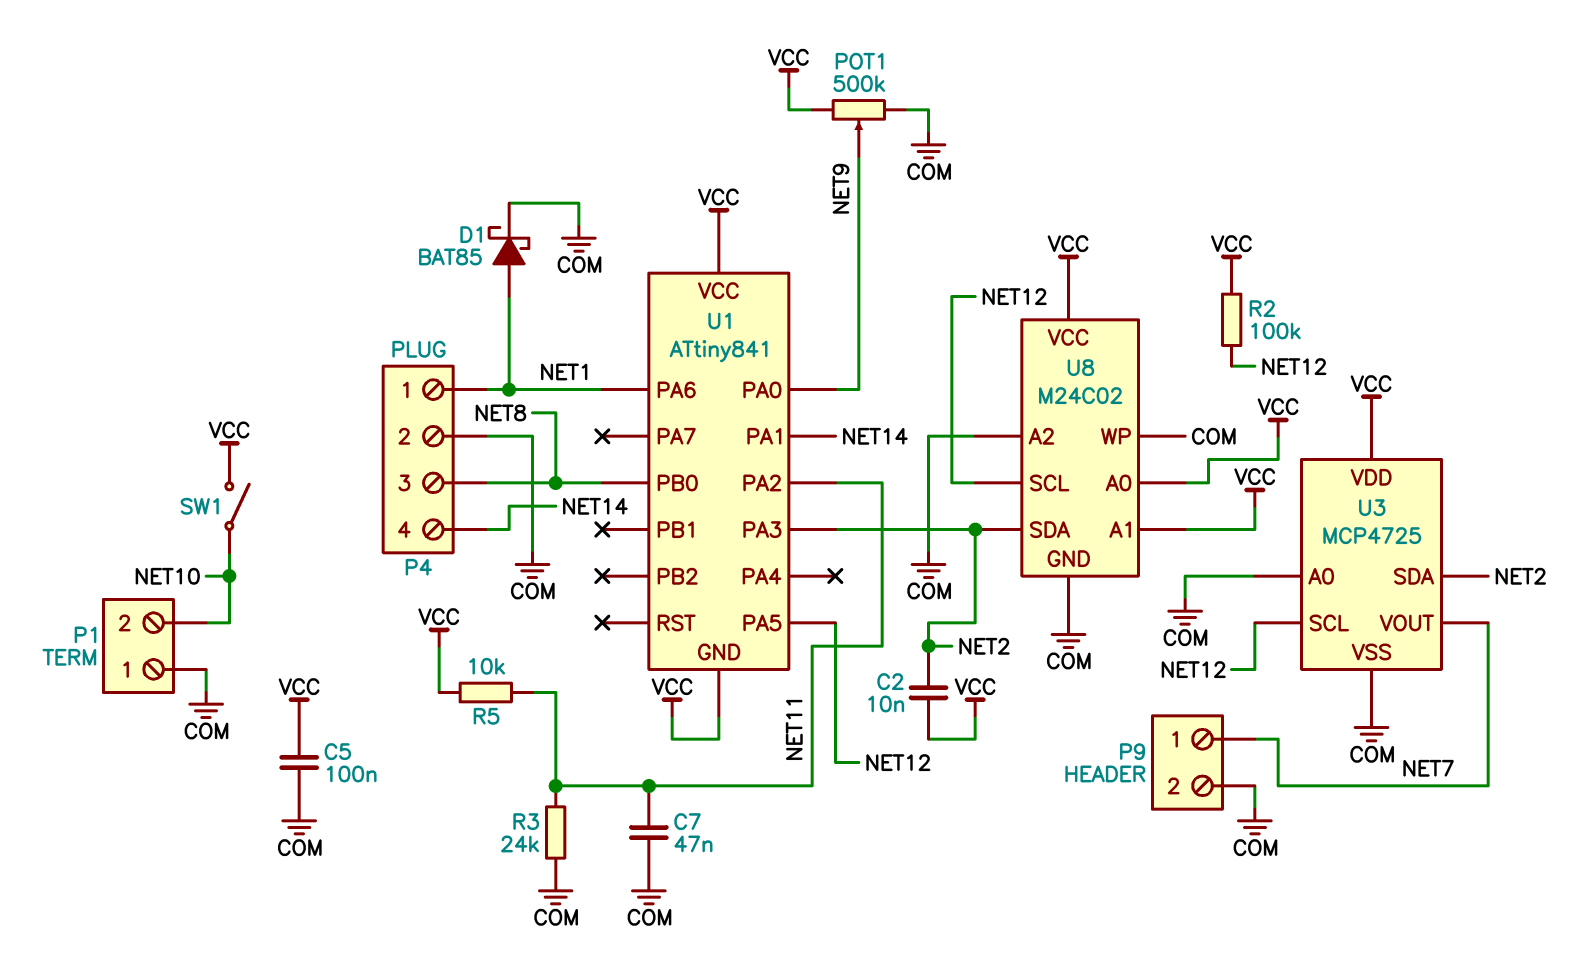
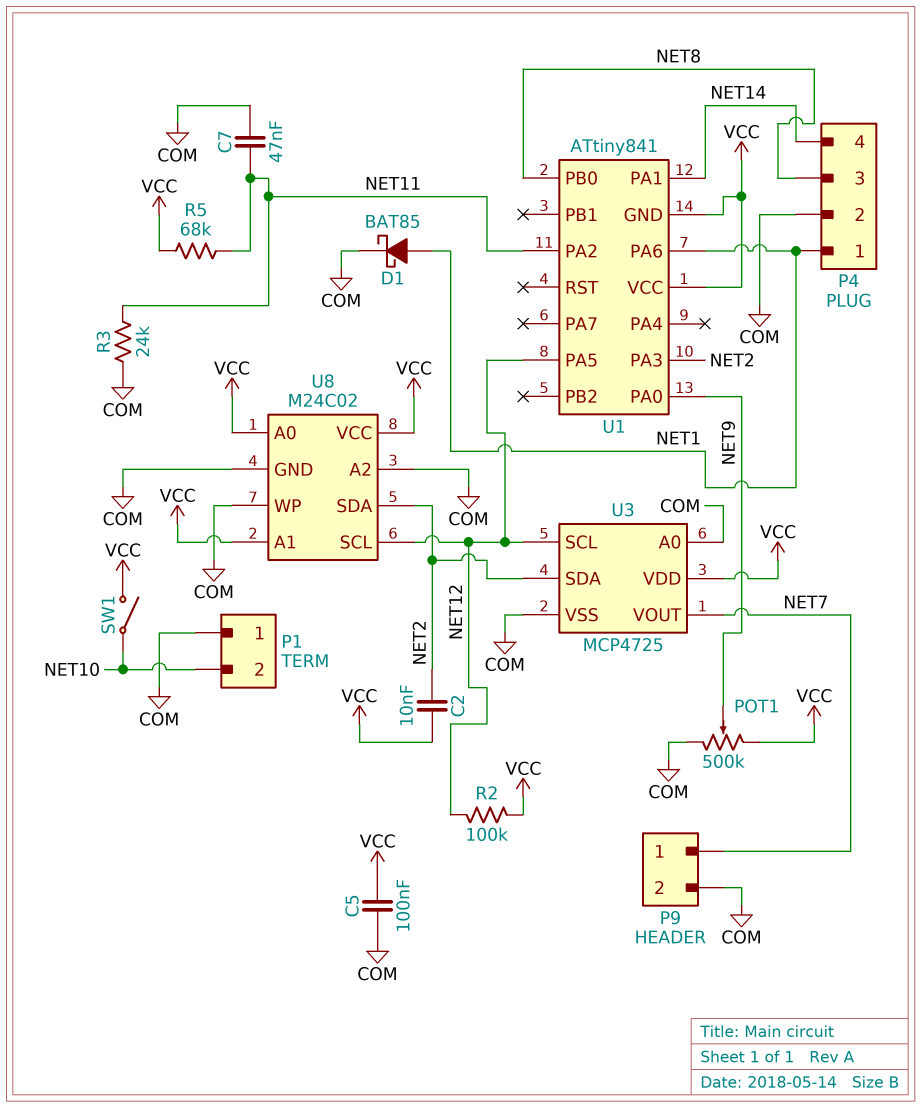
R5: 10k (NET11, VCC) -> 68k (NET11, VCC)

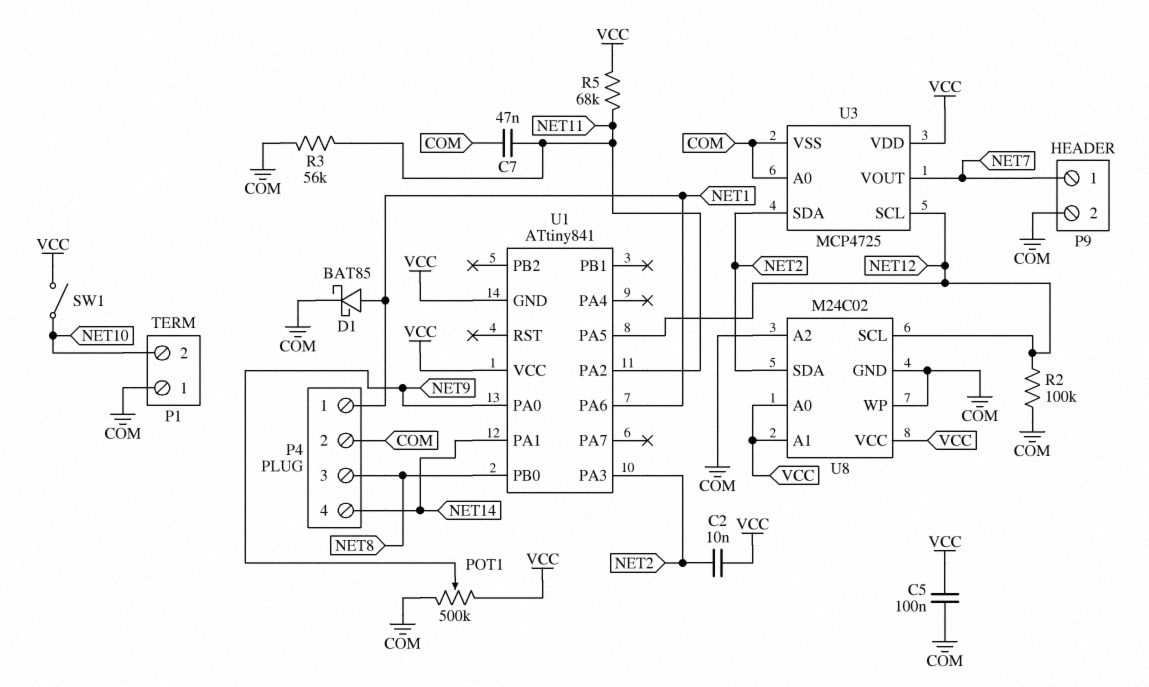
R2: 100k (NET12, VCC) -> 100k (COM, NET12)
R3: 24k (COM, NET11) -> 56k (COM, NET11)

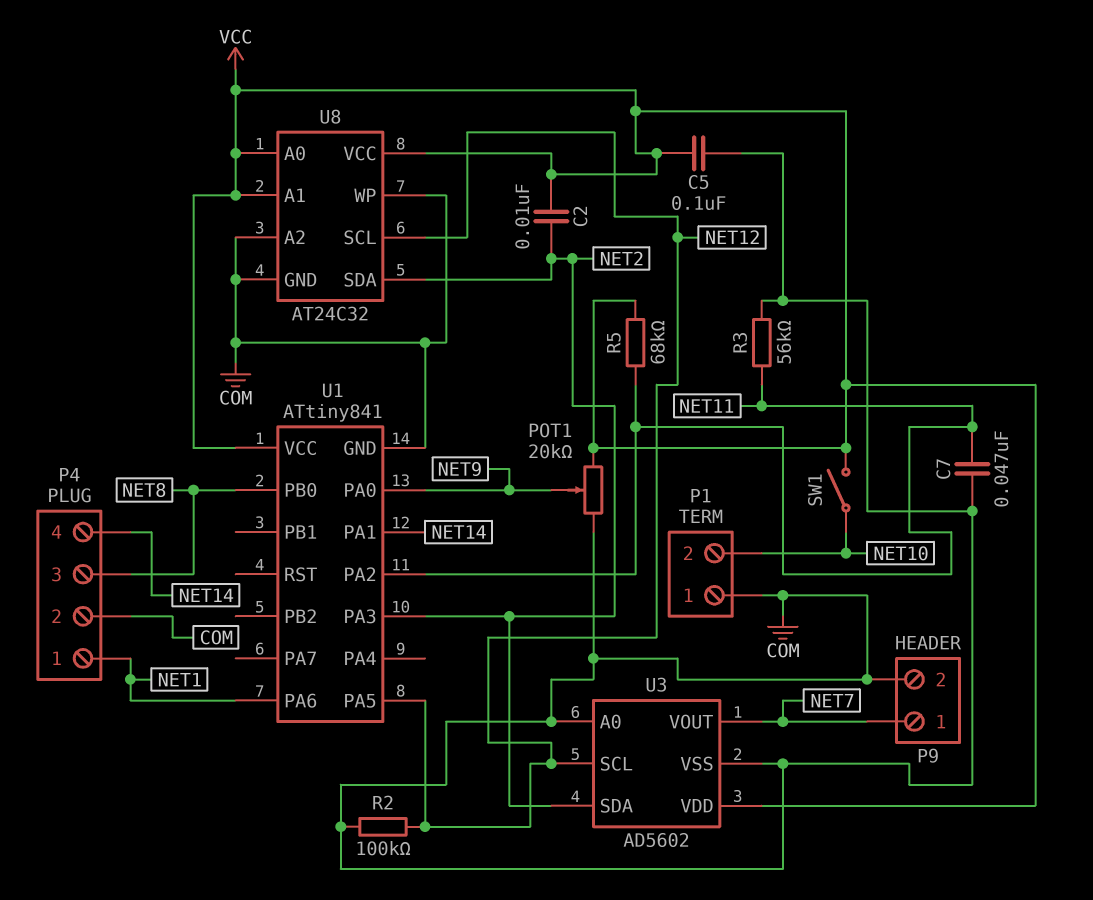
D1: schottky BAT85 (A NET1, K COM) -> none
POT1: 500k (COM, VCC, wiper NET9) -> 20k (COM, VCC, wiper NET9)
U1 pin GND: VCC -> COM
U3: MCP4725 -> AD5602
U8: M24C02 -> AT24C32

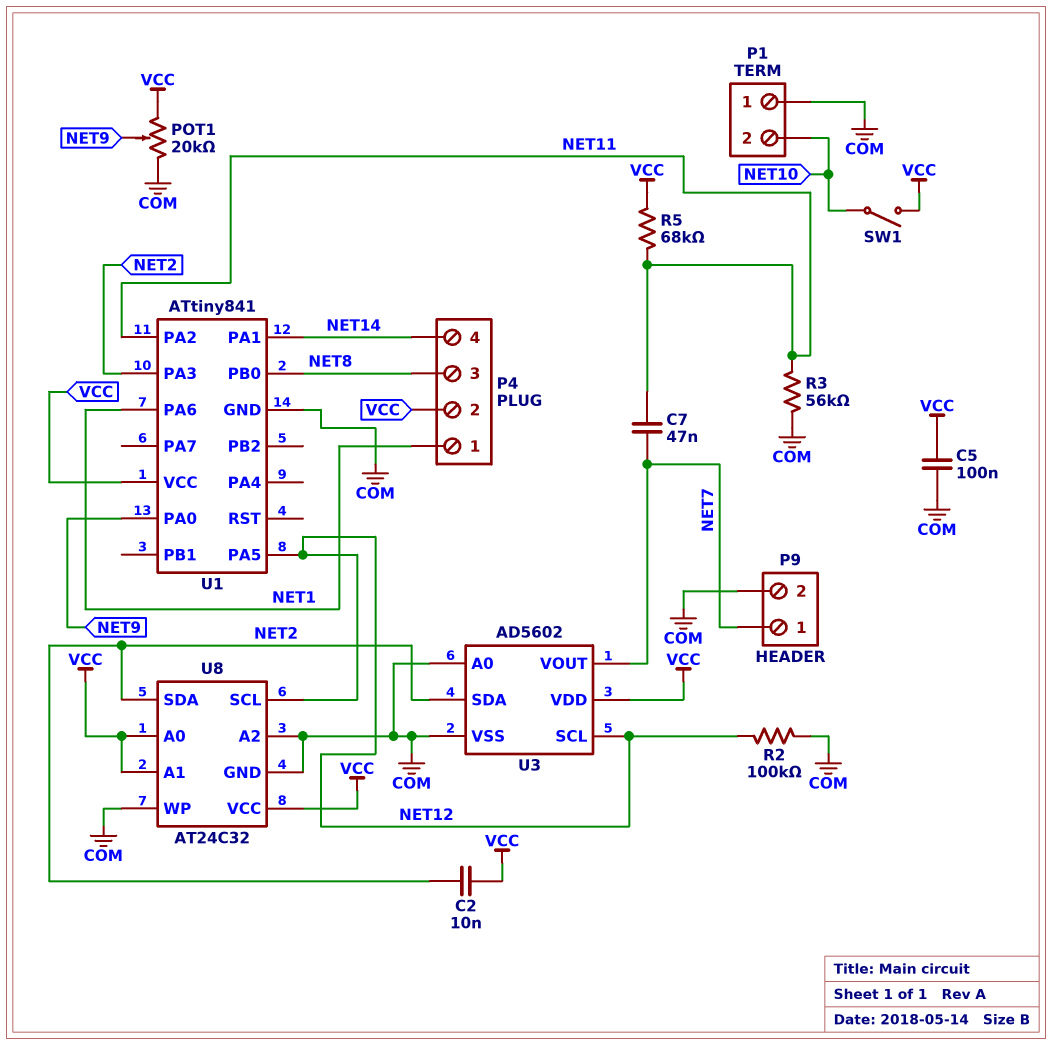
C7: 47nF (COM, NET11) -> 47nF (NET7, NET11)
P4 pin 2: COM -> VCC

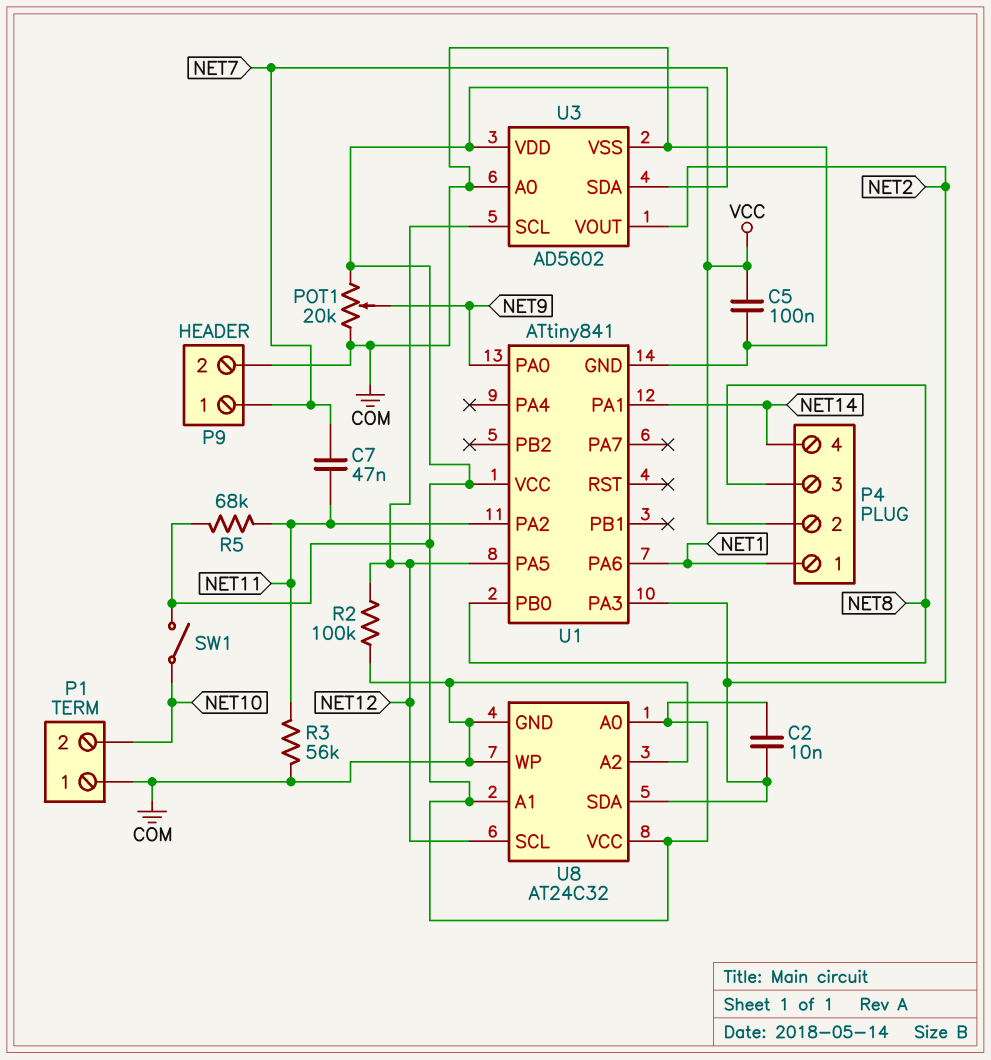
U3 pin SDA: NET2 -> NET7
U3 pin VOUT: NET7 -> NET2

